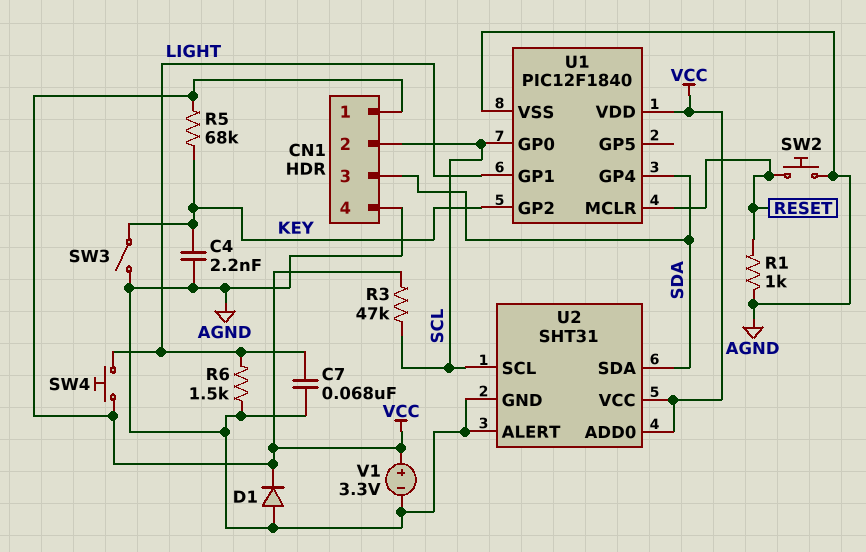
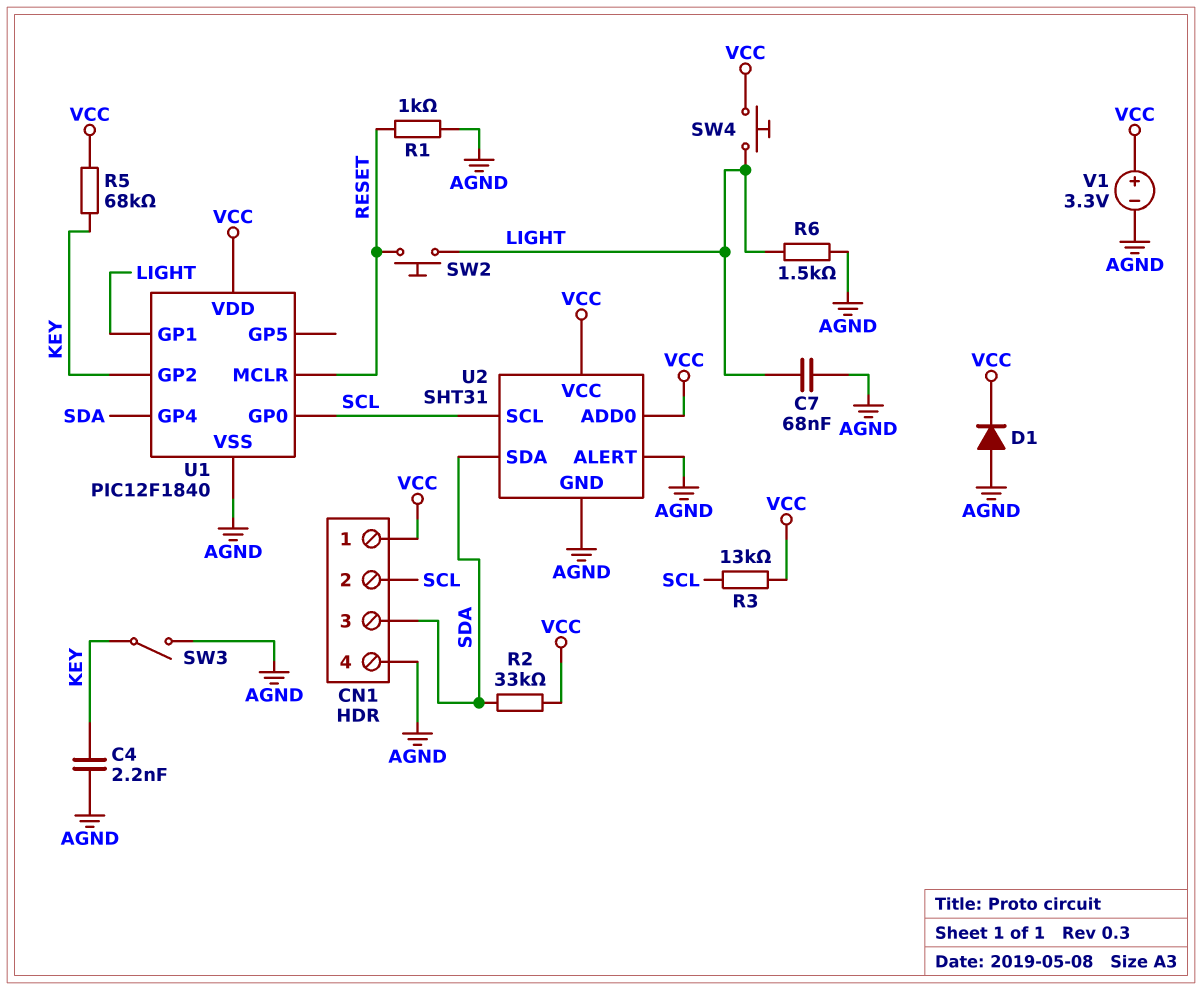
R2: none -> 33k (SDA, VCC)
R3: 47k (SCL, VCC) -> 13k (SCL, VCC)
SW2: button (AGND, RESET) -> button (LIGHT, RESET)

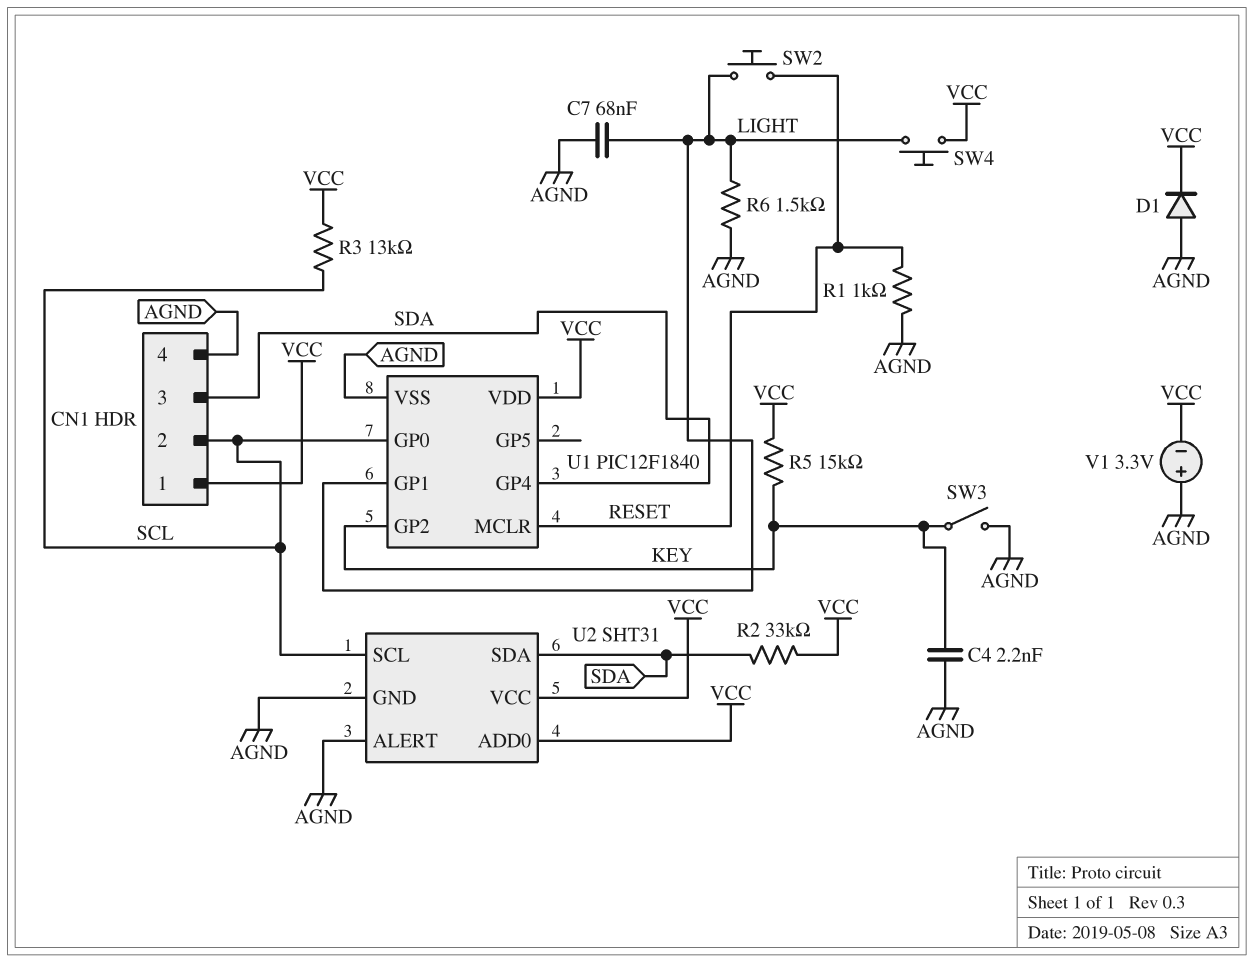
R5: 68k (KEY, VCC) -> 15k (KEY, VCC)
V1: 3.3V (plus VCC, minus AGND) -> 3.3V (plus AGND, minus VCC)

